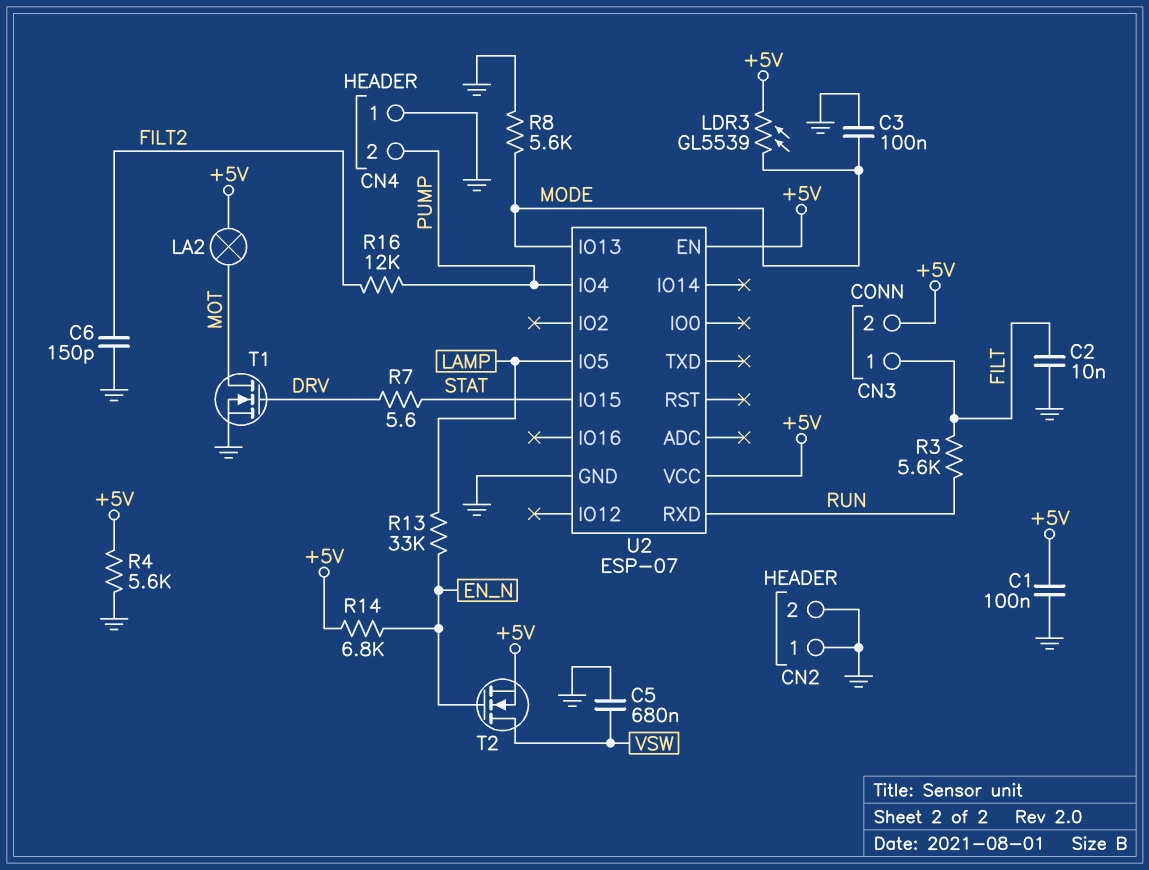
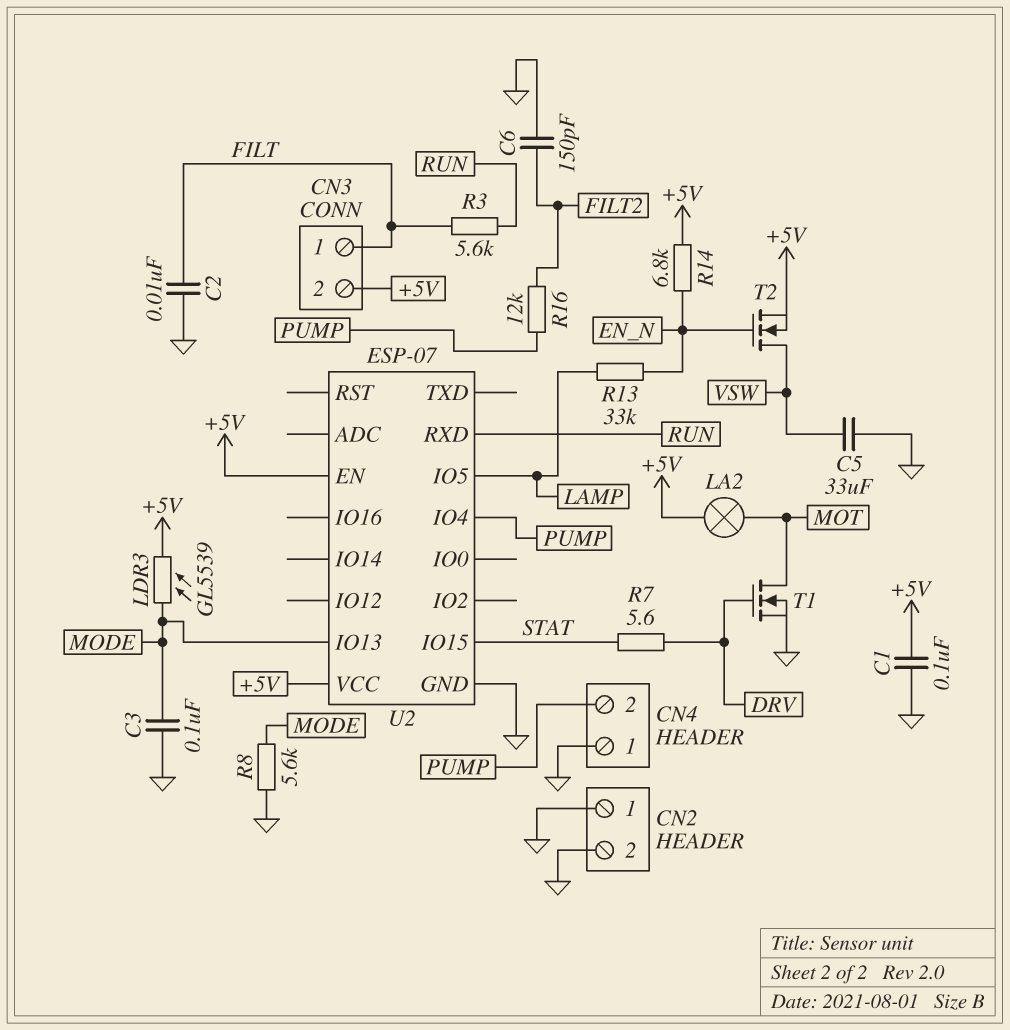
C5: 680nF (GND, VSW) -> 33uF (GND, VSW)
R4: 5.6k (+5V, GND) -> none

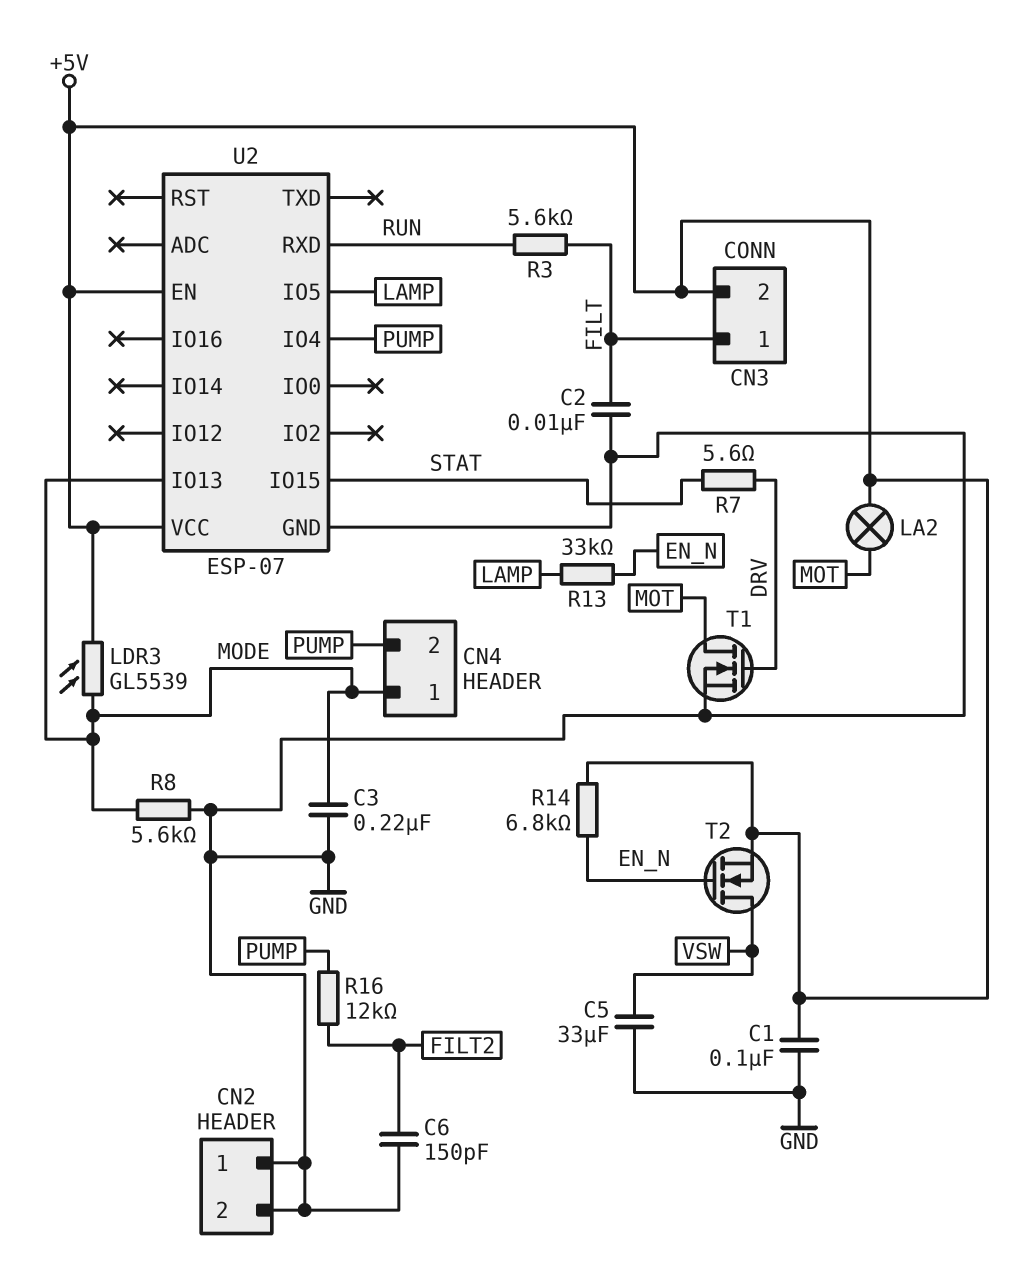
C3: 100nF (GND, MODE) -> 220nF (GND, MODE)
CN4 pin 1: GND -> MODE

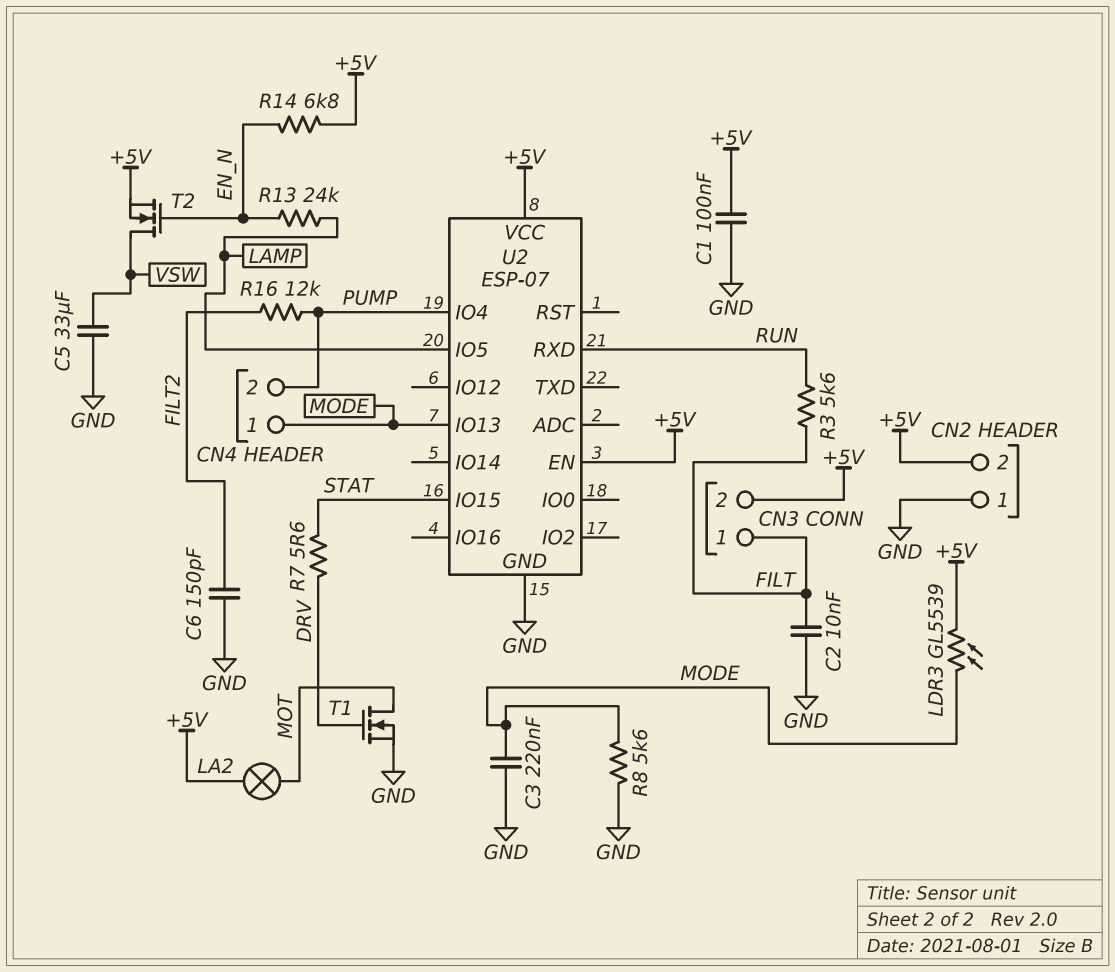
CN2 pin 2: GND -> +5V
R13: 33k (EN_N, LAMP) -> 24k (EN_N, LAMP)

